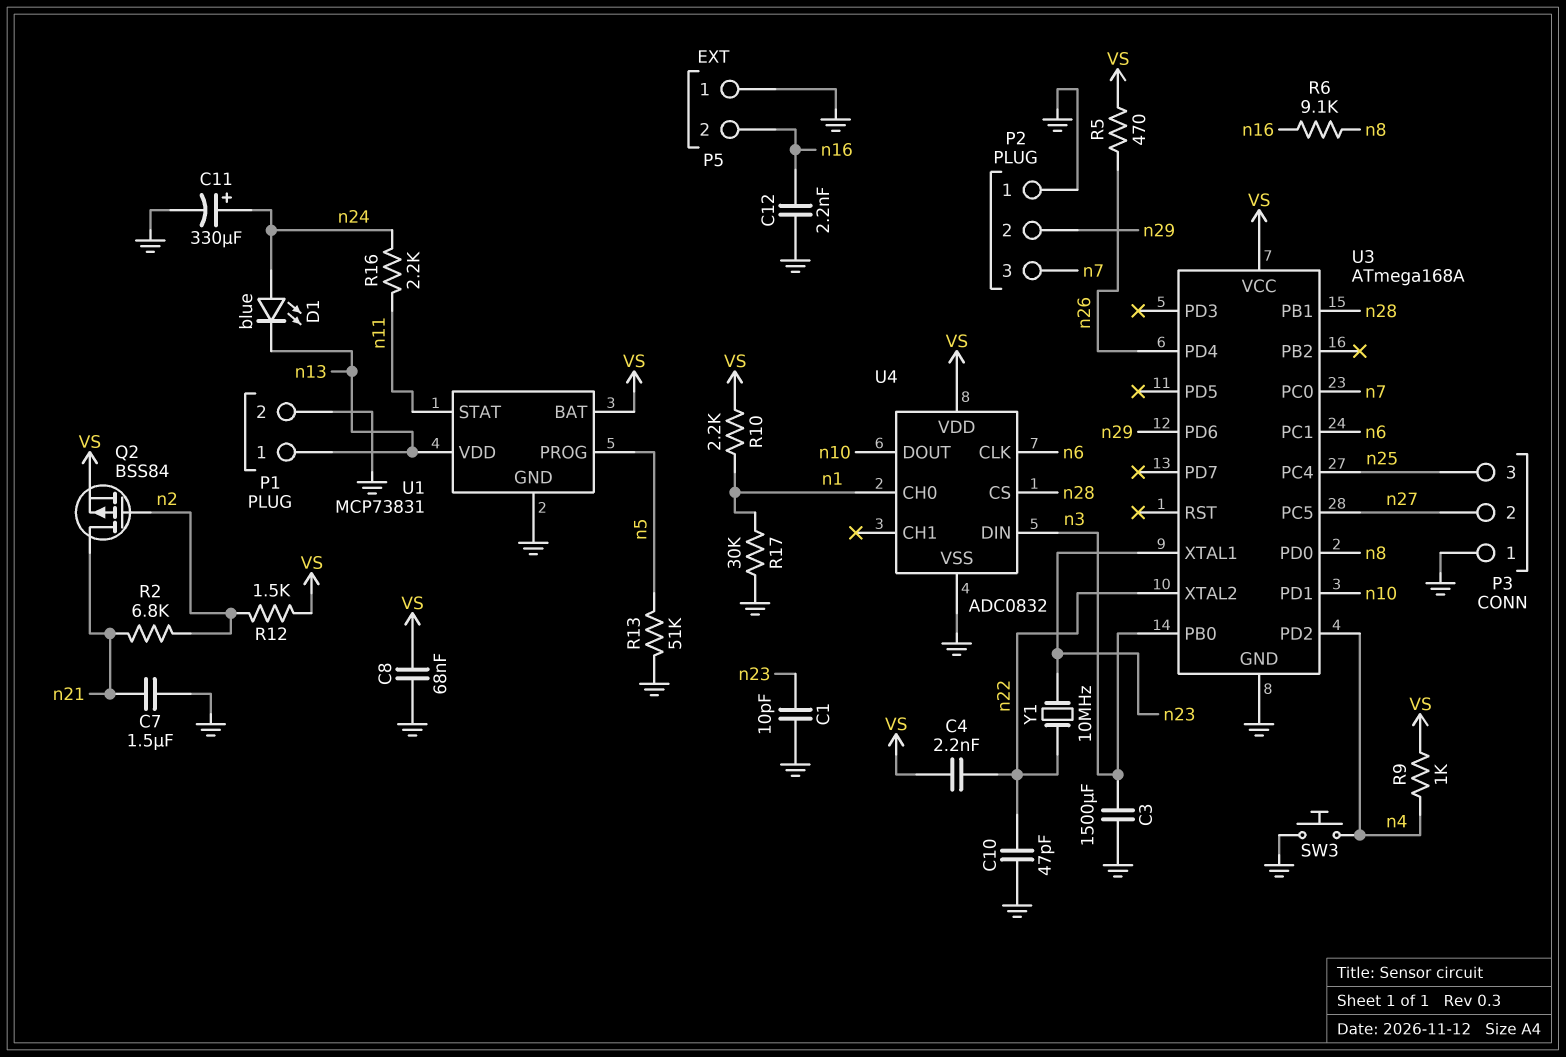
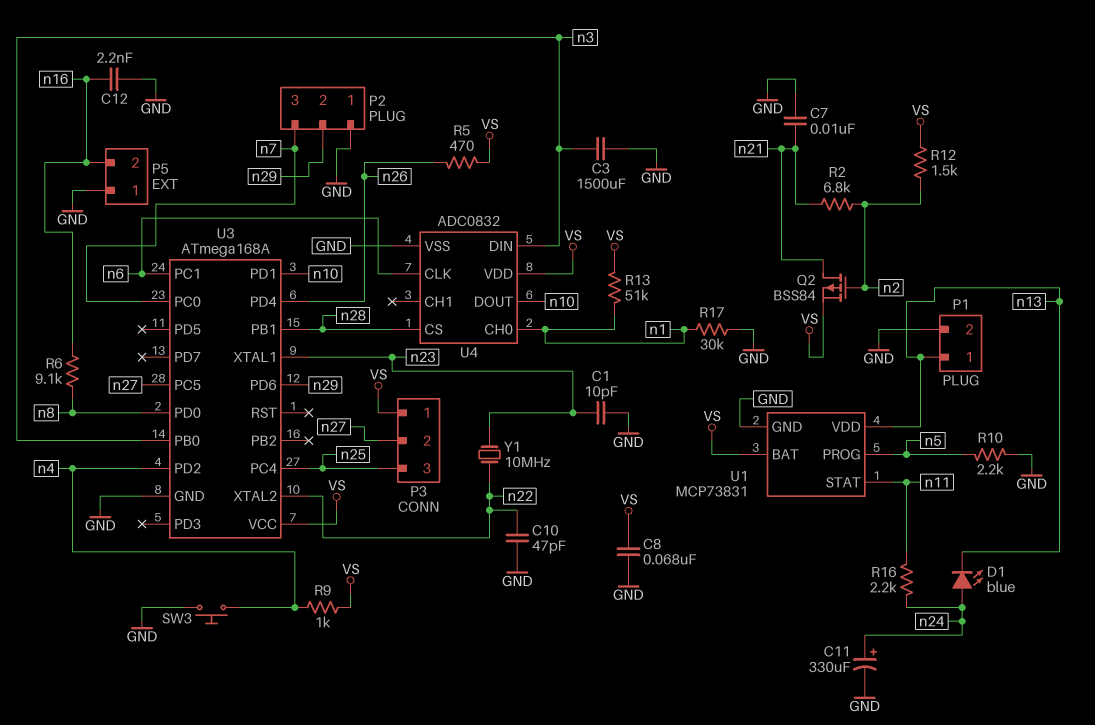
C4: 2.2nF (VS, n22) -> none
C7: 1.5uF (GND, n21) -> 10nF (GND, n21)
P3 pin 1: GND -> VS
R10: 2.2k (VS, n1) -> 2.2k (GND, n5)
R13: 51k (GND, n5) -> 51k (VS, n1)

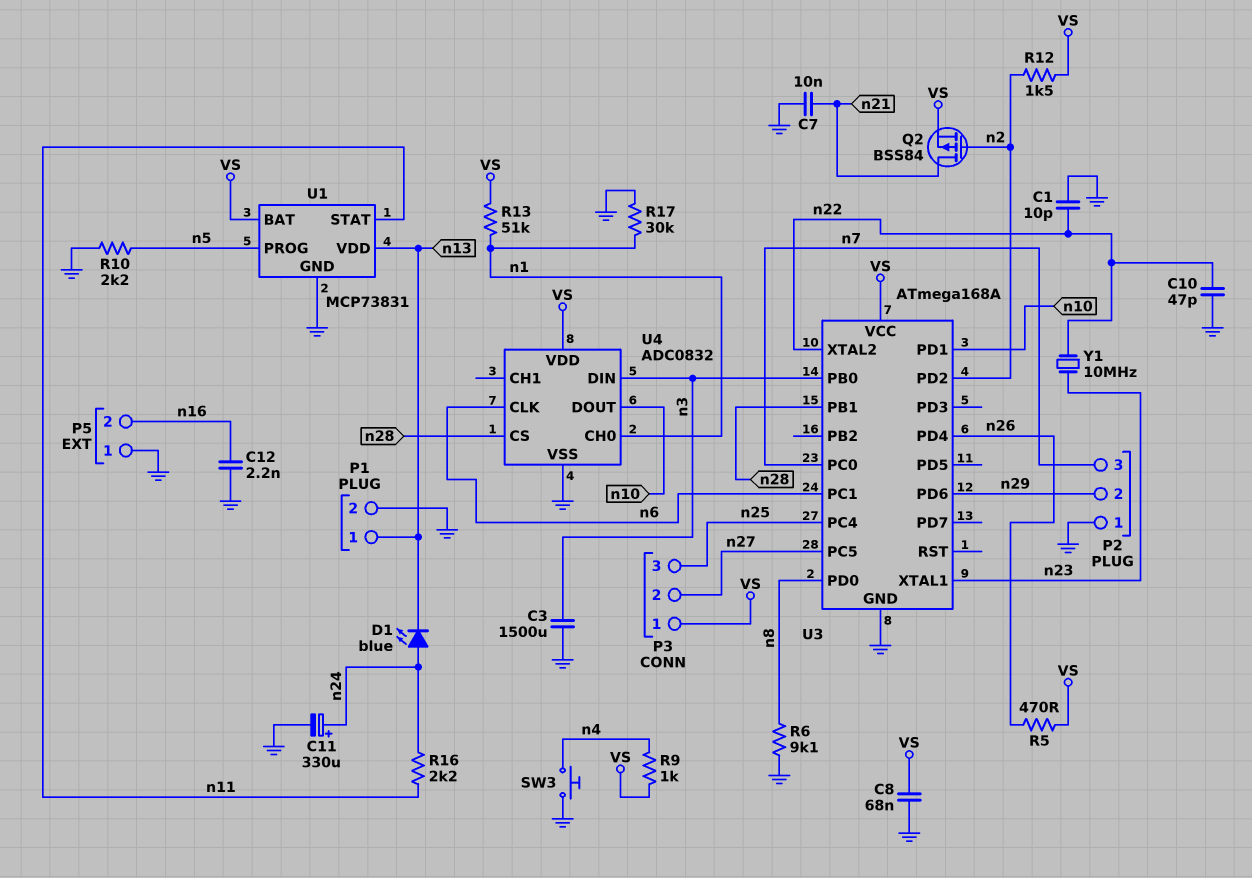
C1: 10pF (GND, n23) -> 10pF (GND, n22)
R2: 6.8k (n2, n21) -> none
R6: 9.1k (n8, n16) -> 9.1k (GND, n8)
U3 pin PD2: n4 -> n2

